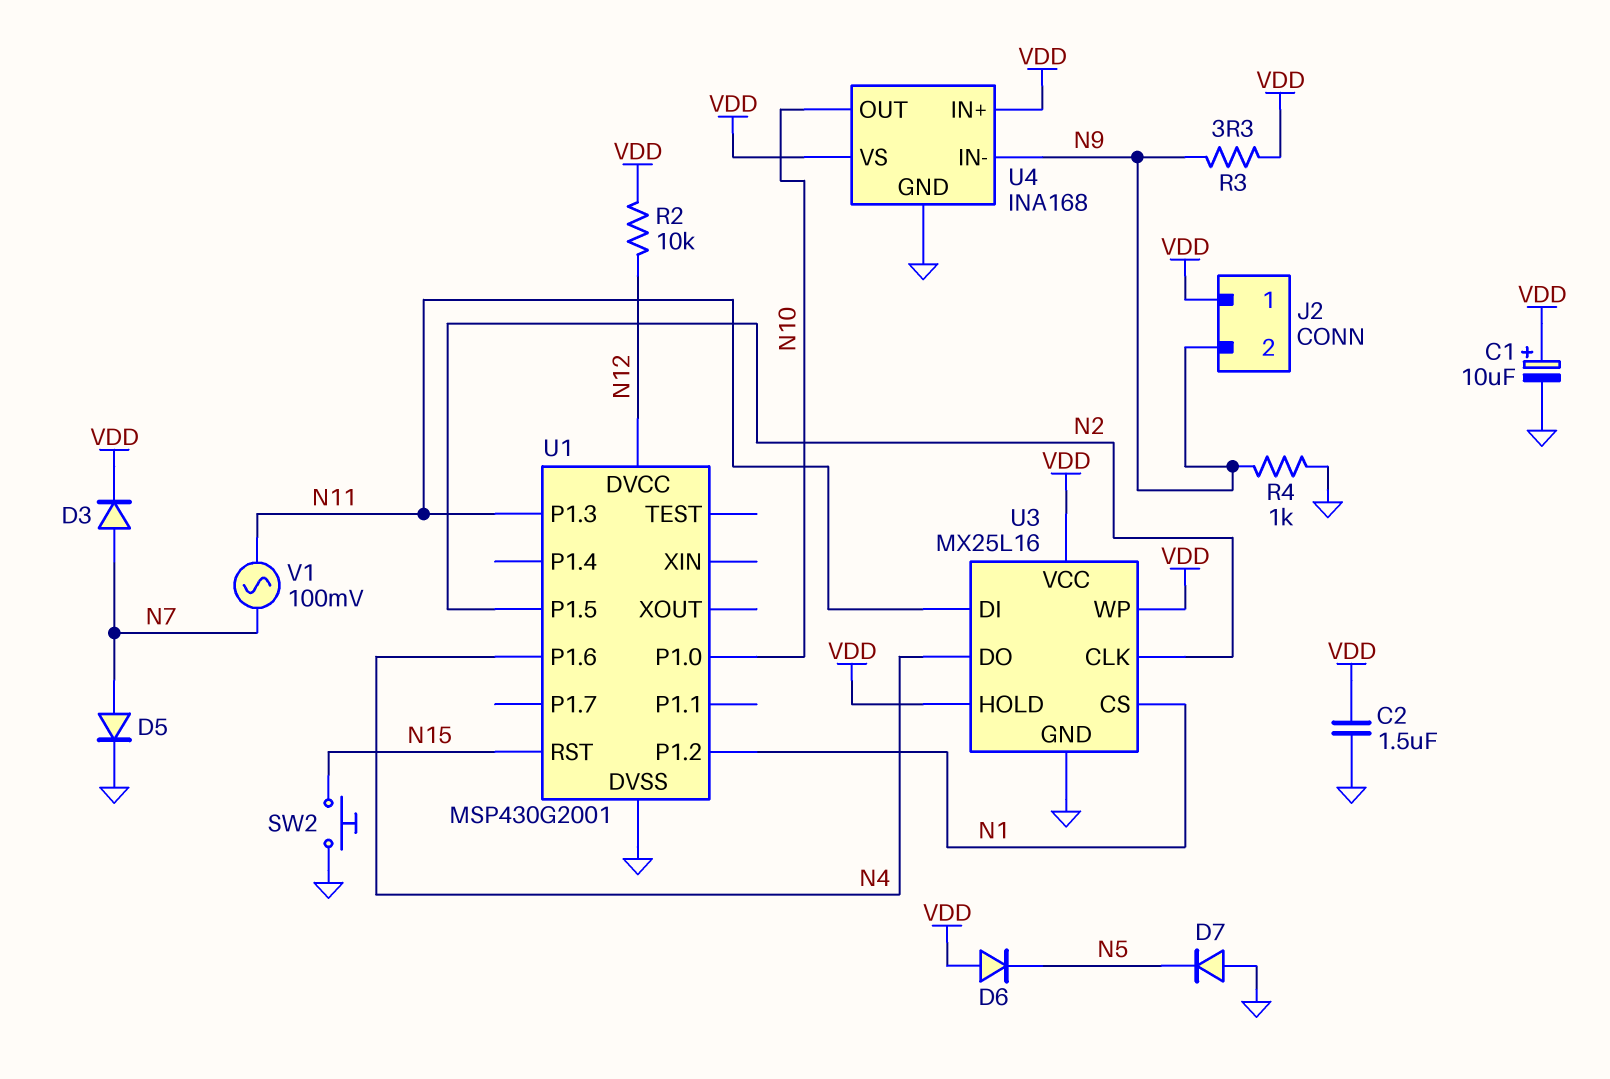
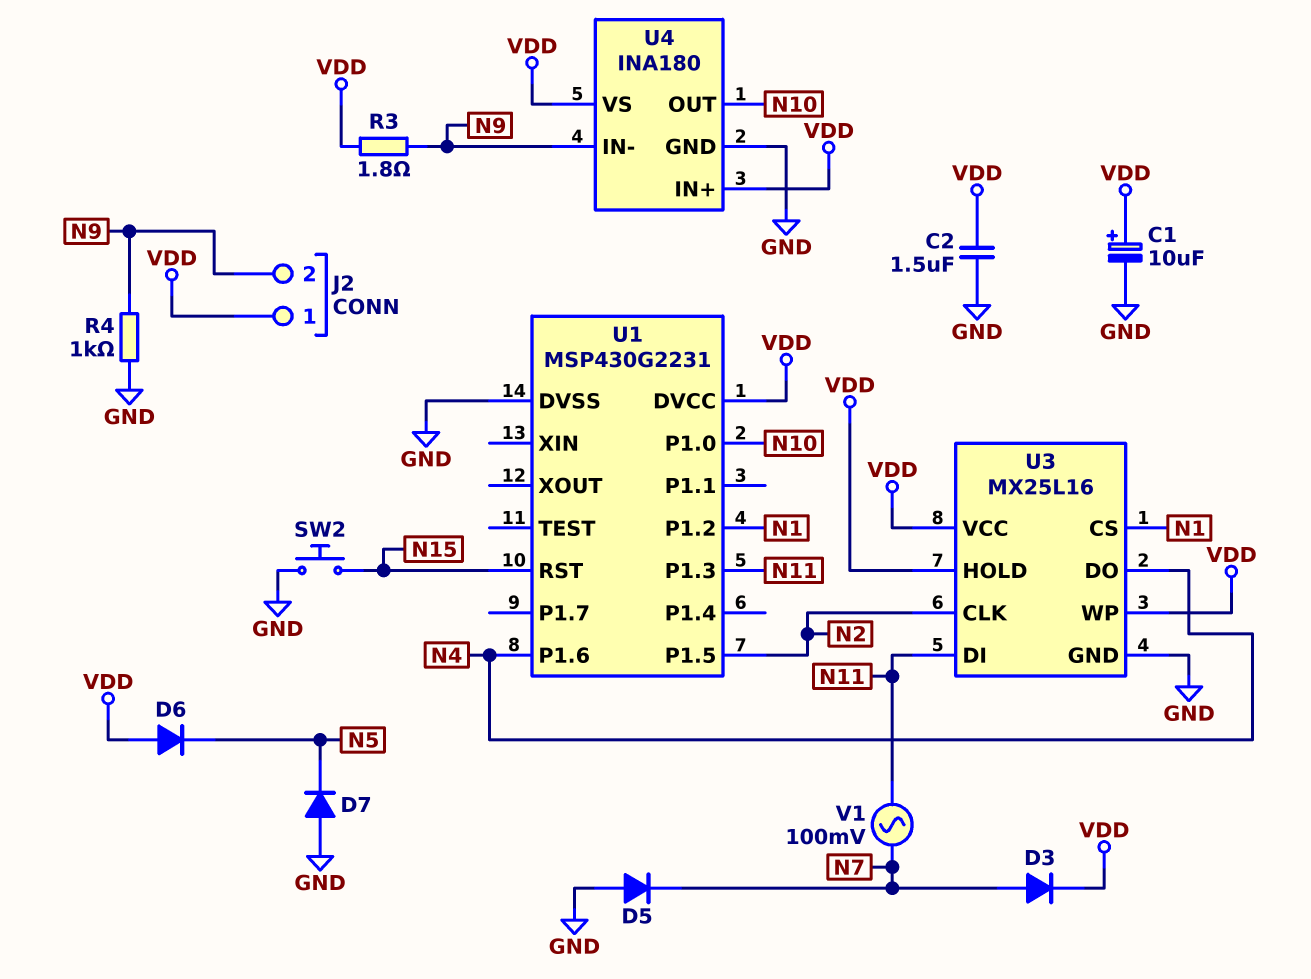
D5: diode (A N7, K GND) -> diode (A GND, K N7)
R2: 10k (N12, VDD) -> none
R3: 3.3 (N9, VDD) -> 1.8 (N9, VDD)
U1: MSP430G2001 -> MSP430G2231
U1 pin DVCC: N12 -> VDD
U4: INA168 -> INA180

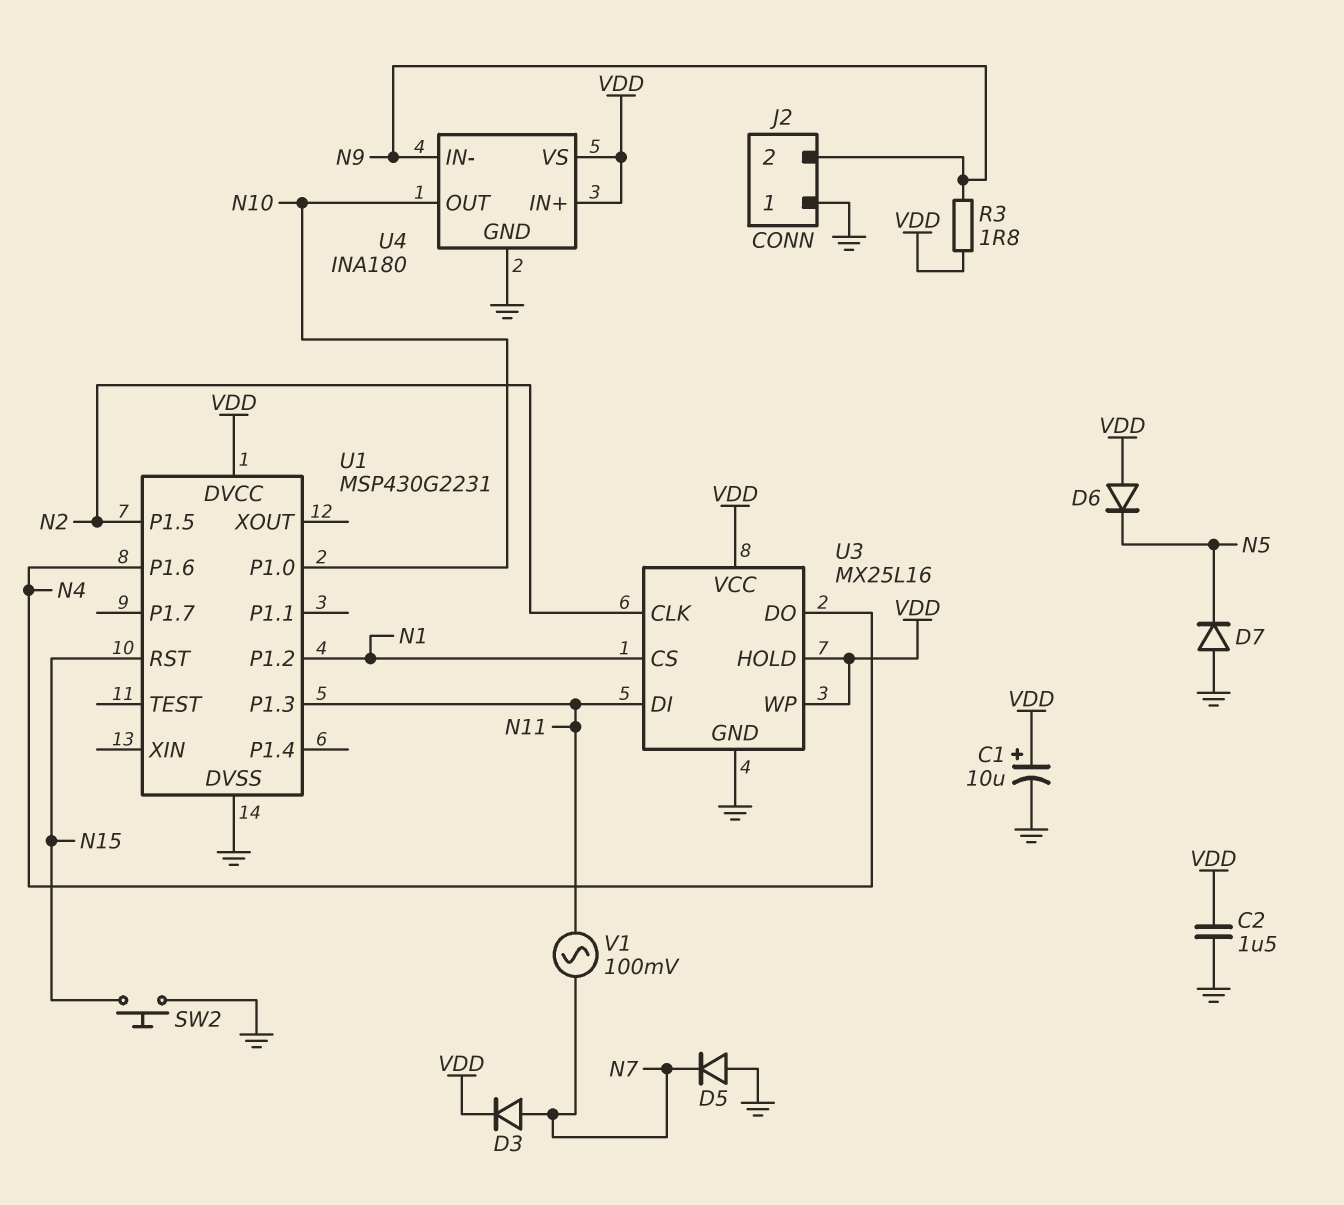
J2 pin 1: VDD -> GND
R4: 1k (GND, N9) -> none

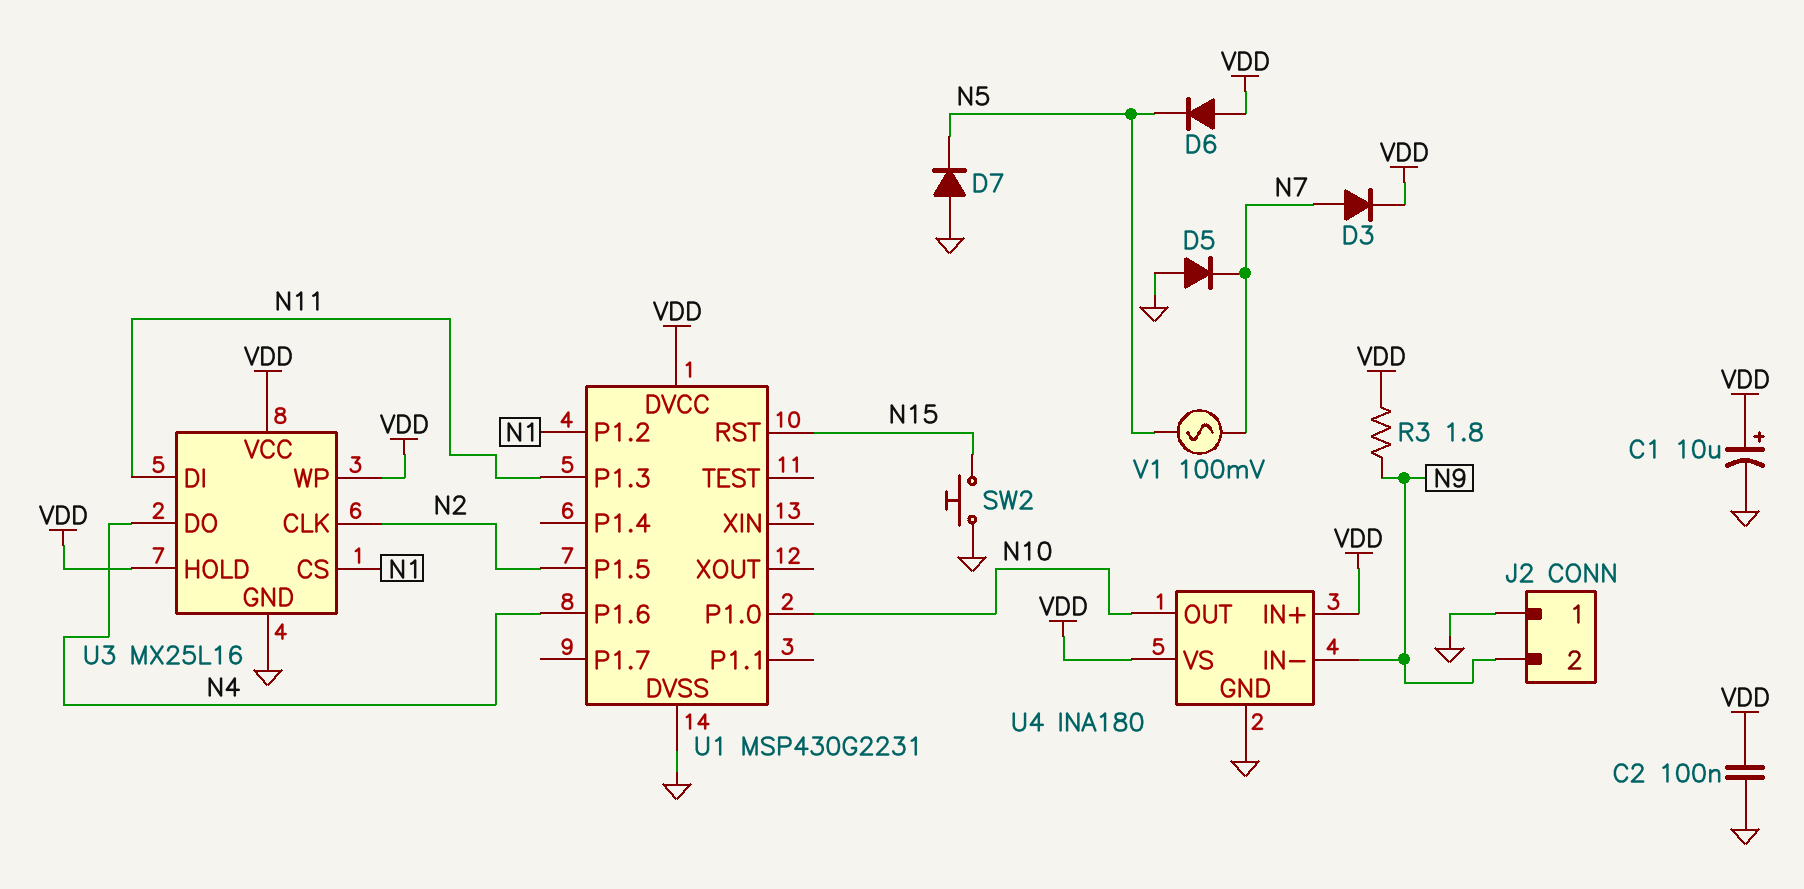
C2: 1.5uF (GND, VDD) -> 100nF (GND, VDD)
V1: AC 100mV (N7, N11) -> AC 100mV (N5, N7)

